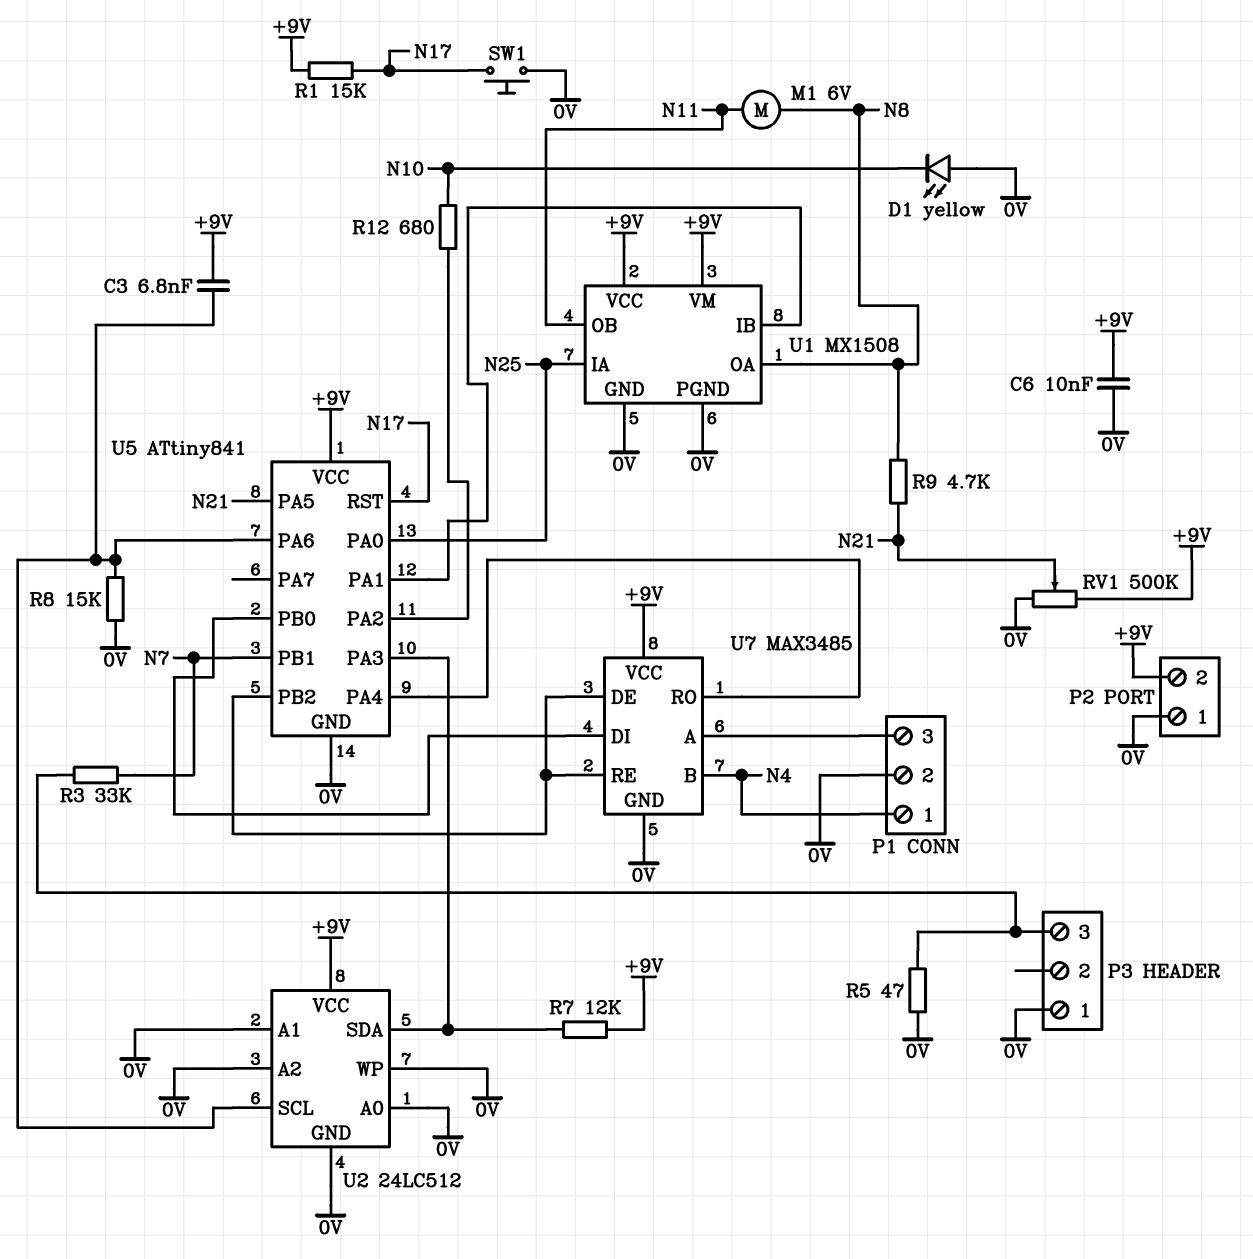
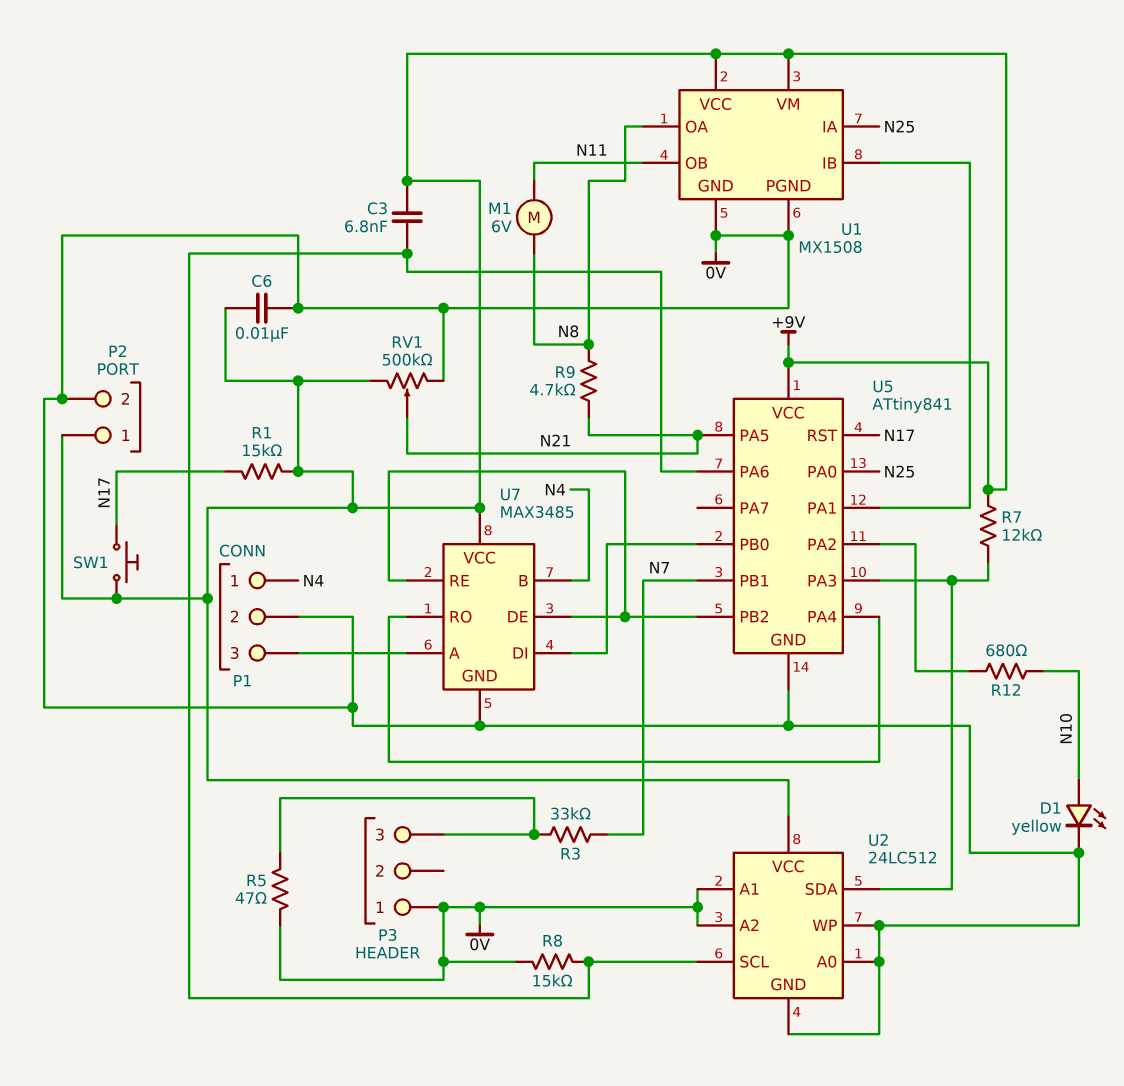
D1: LED yellow (A 0V, K N10) -> LED yellow (A N10, K 0V)
P2 pin 1: 0V -> +9V
P2 pin 2: +9V -> 0V
SW1: button (0V, N17) -> button (+9V, N17)

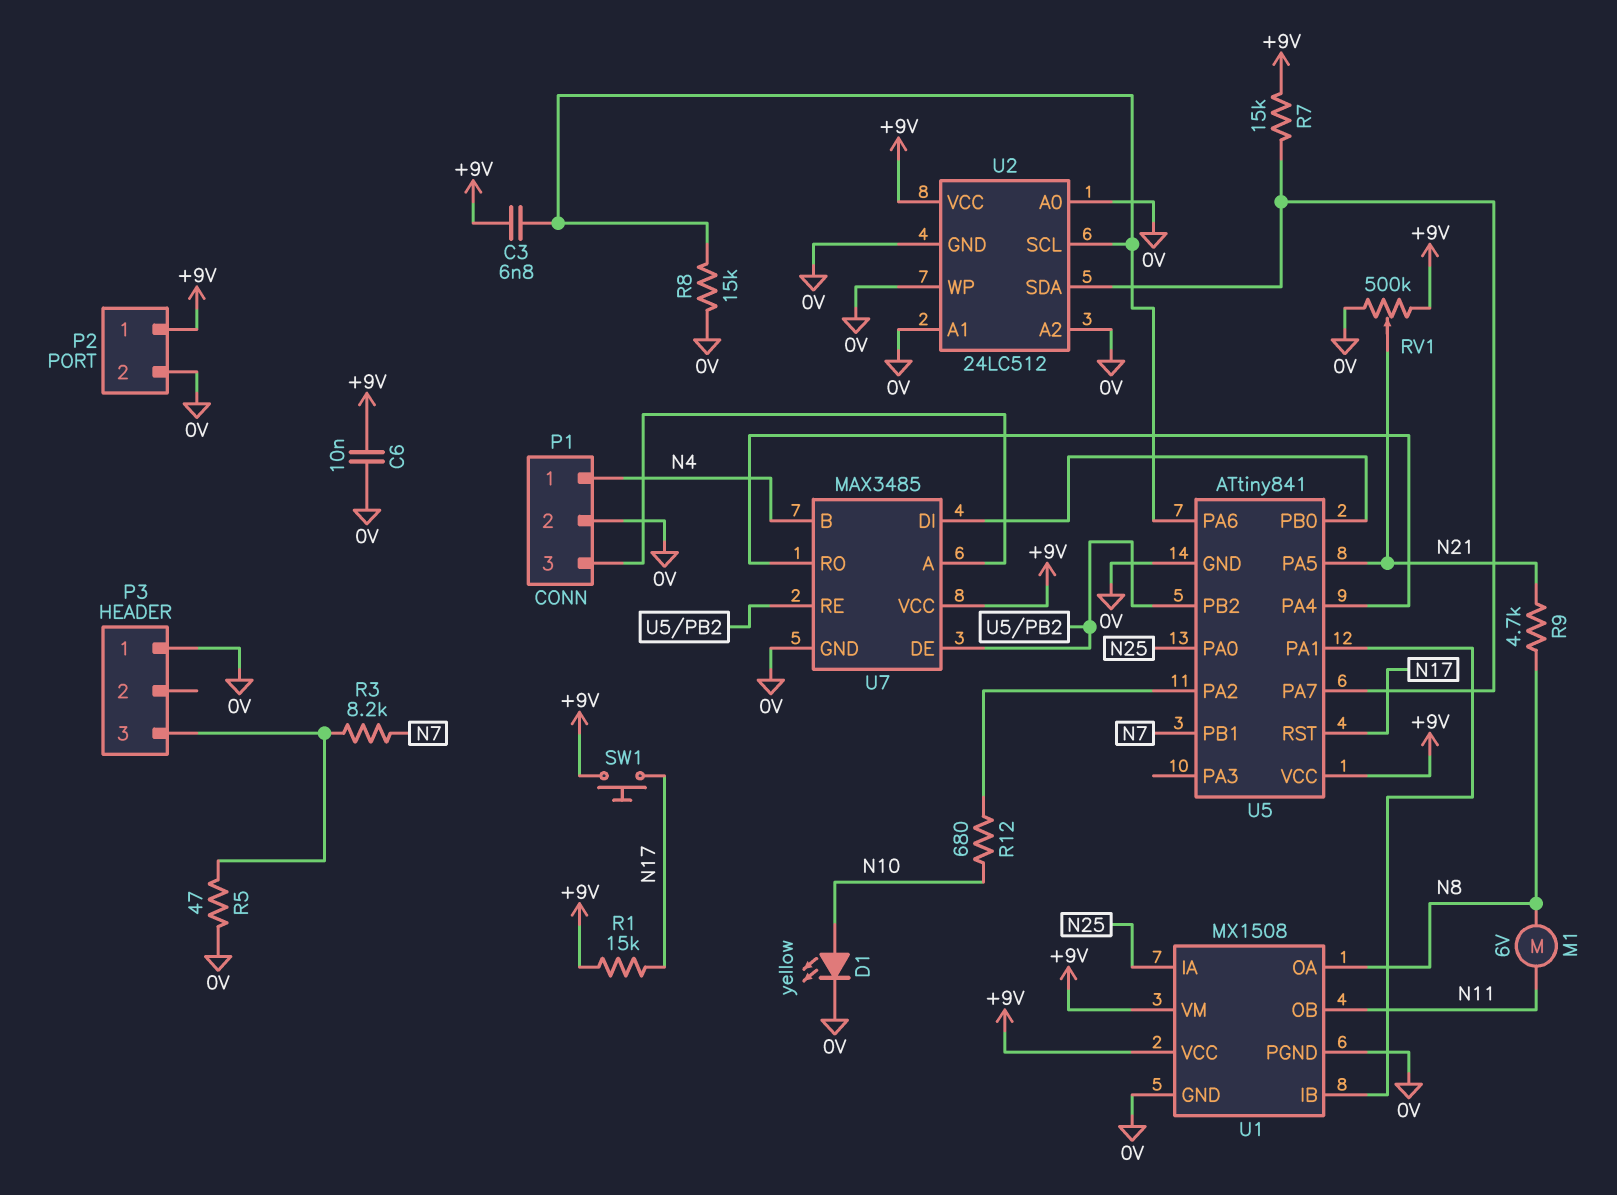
R3: 33k (N7, P3/3) -> 8.2k (N7, P3/3)
R7: 12k (+9V, U2/SDA) -> 15k (+9V, U2/SDA)
U5 pin PA3: U2/SDA -> none
U5 pin PA7: none -> U2/SDA

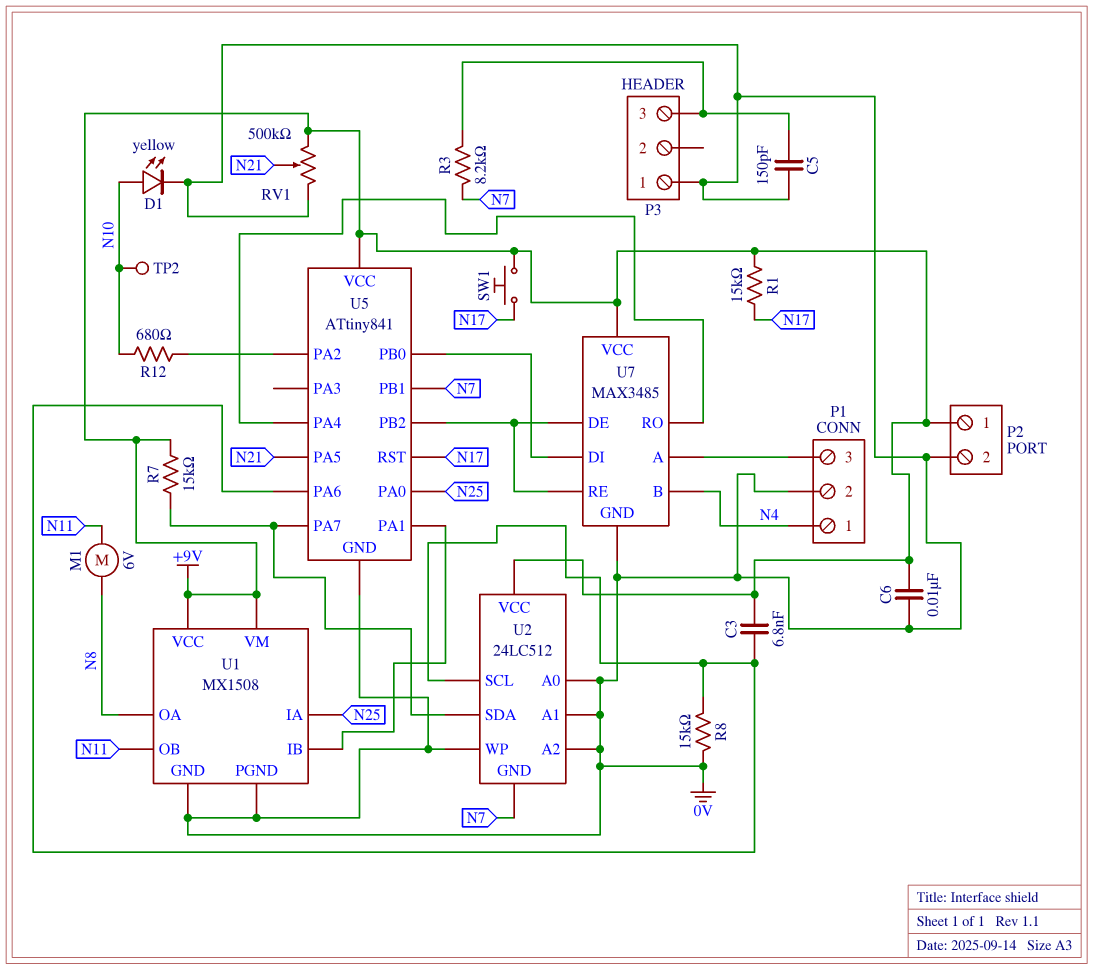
C5: none -> 150pF (0V, P3/3)
R5: 47 (0V, P3/3) -> none
R9: 4.7k (N8, N21) -> none
TP2: none -> test point (N10)
U2 pin GND: 0V -> N7

